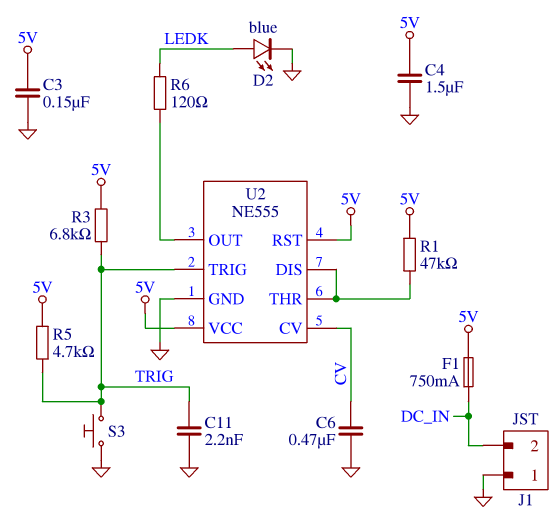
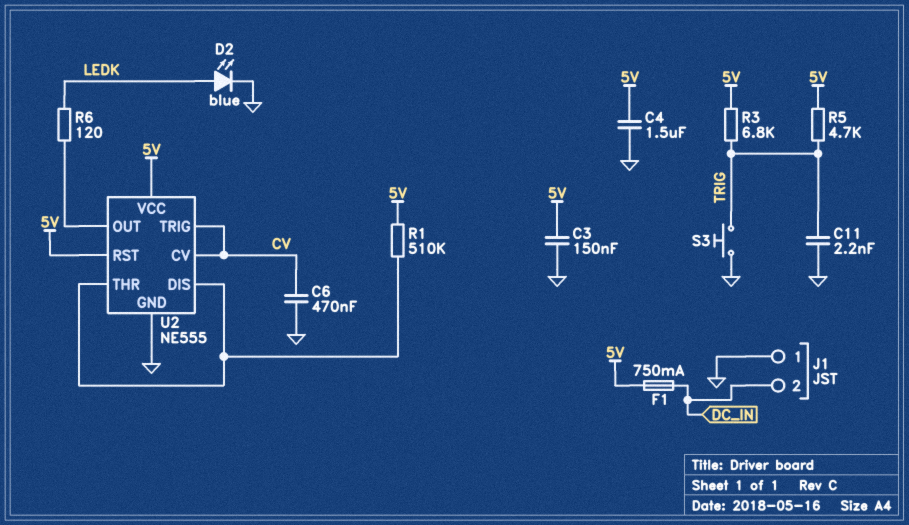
R1: 47k (5V, U2/DIS) -> 510k (5V, U2/DIS)
U2 pin TRIG: TRIG -> CV

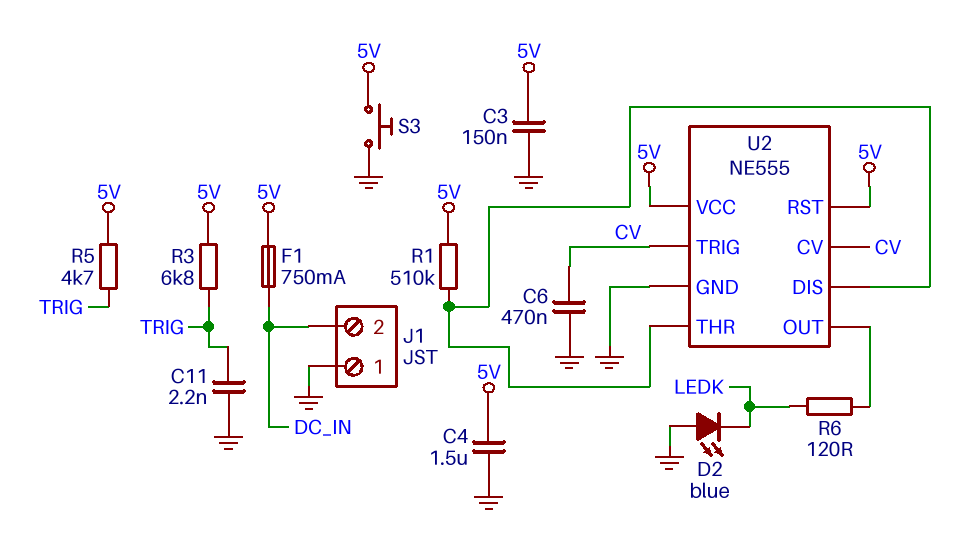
D2: LED blue (A LEDK, K GND) -> LED blue (A GND, K LEDK)
S3: button (GND, TRIG) -> button (5V, GND)

